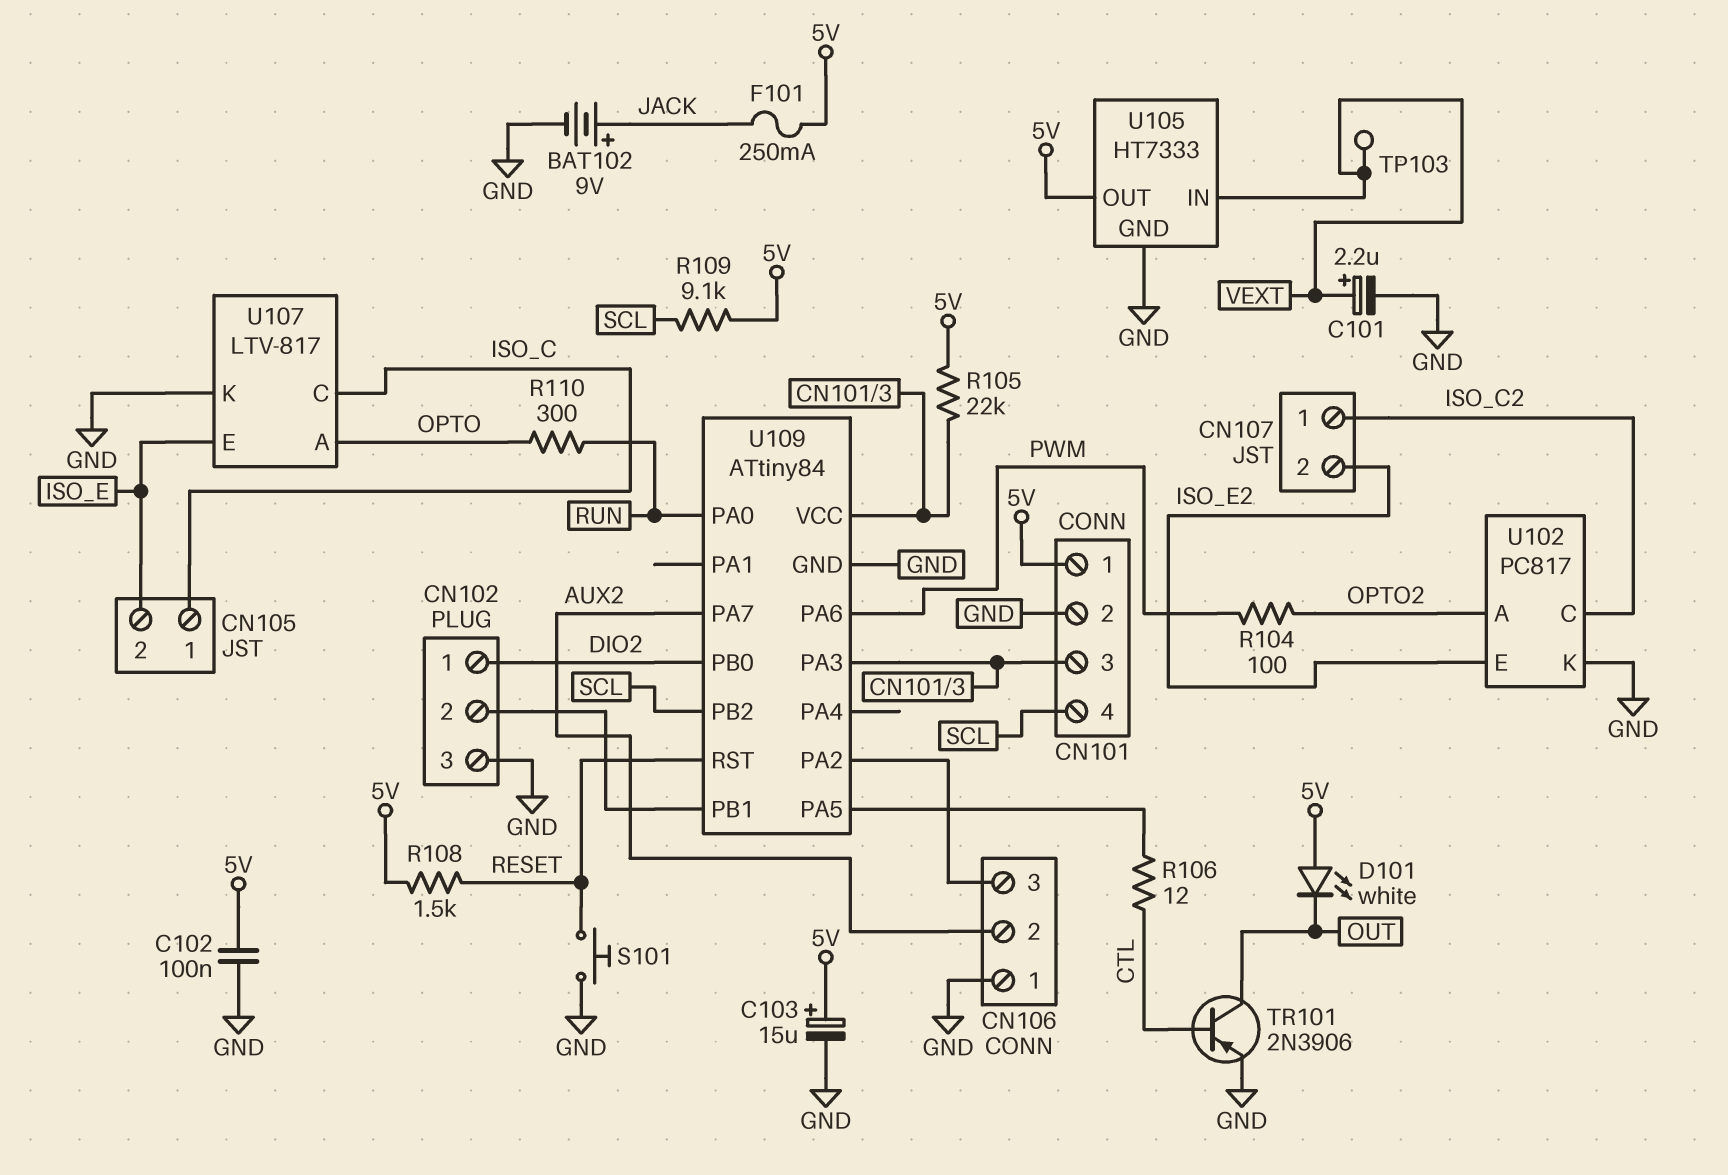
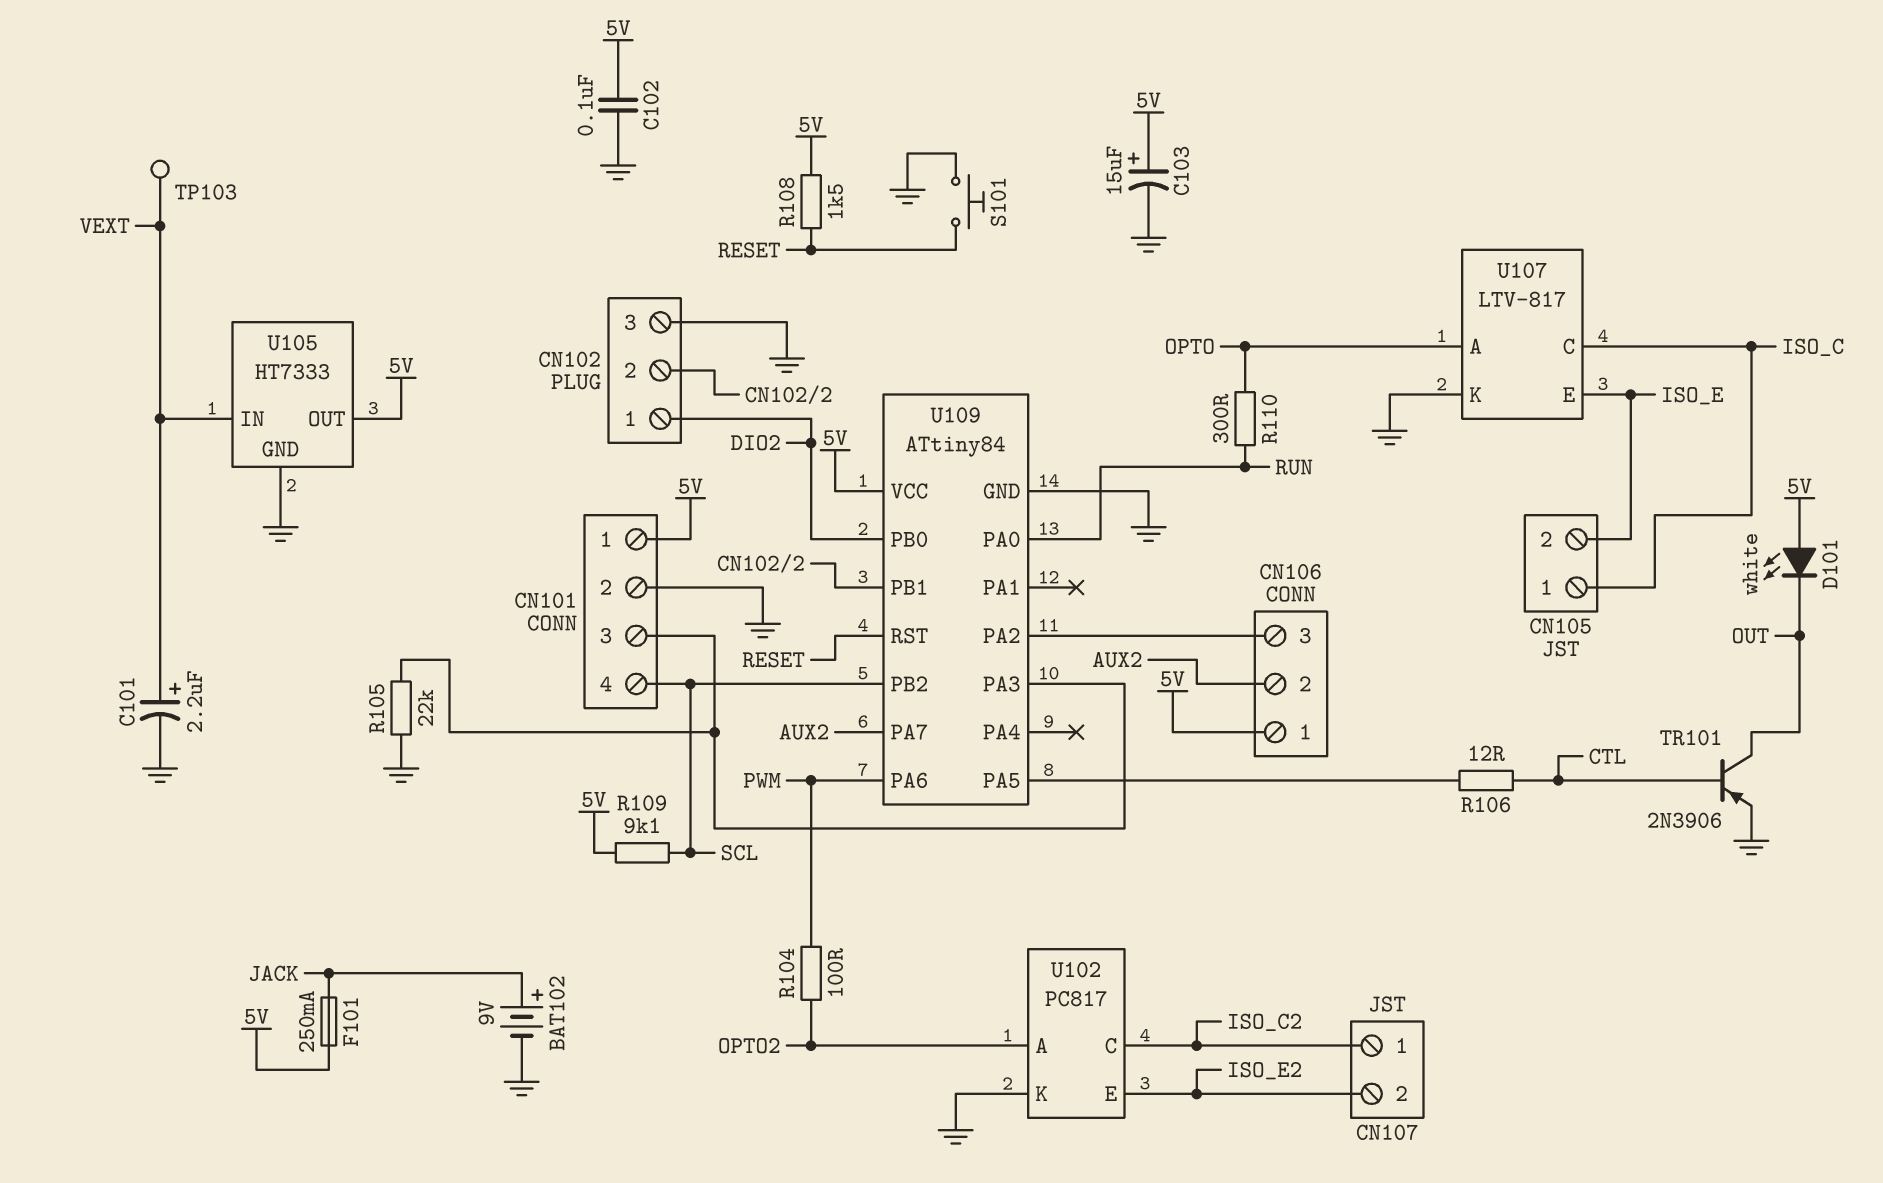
CN106 pin 1: GND -> 5V
R105: 22k (5V, CN101/3) -> 22k (CN101/3, GND)
U109 pin VCC: CN101/3 -> 5V

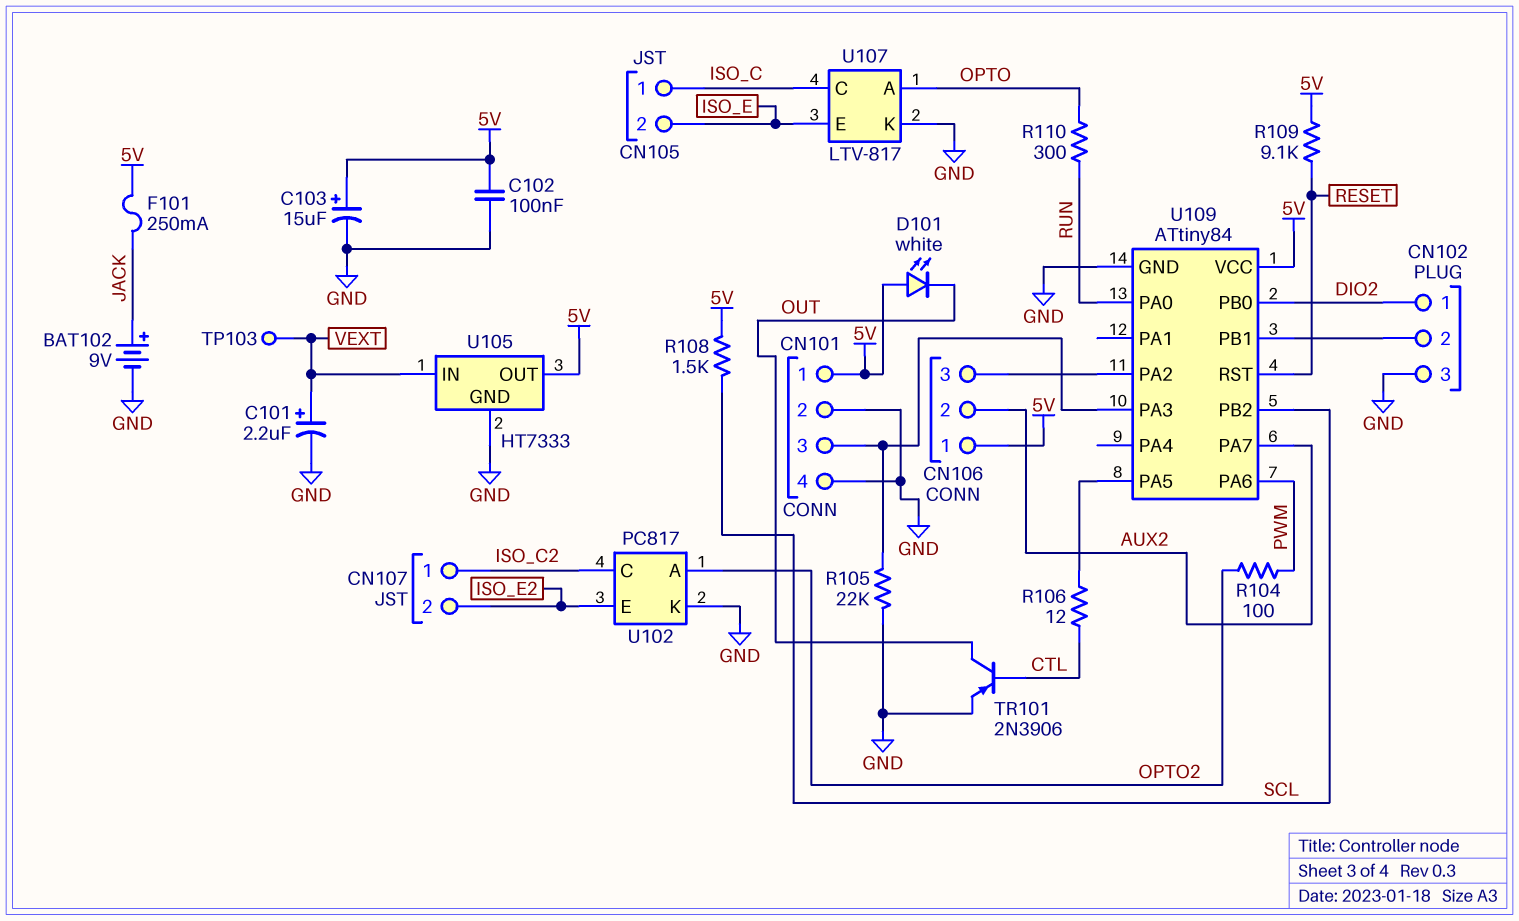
CN101 pin 4: SCL -> GND
R108: 1.5k (5V, RESET) -> 1.5k (5V, SCL)
R109: 9.1k (5V, SCL) -> 9.1k (5V, RESET)
S101: button (GND, RESET) -> none

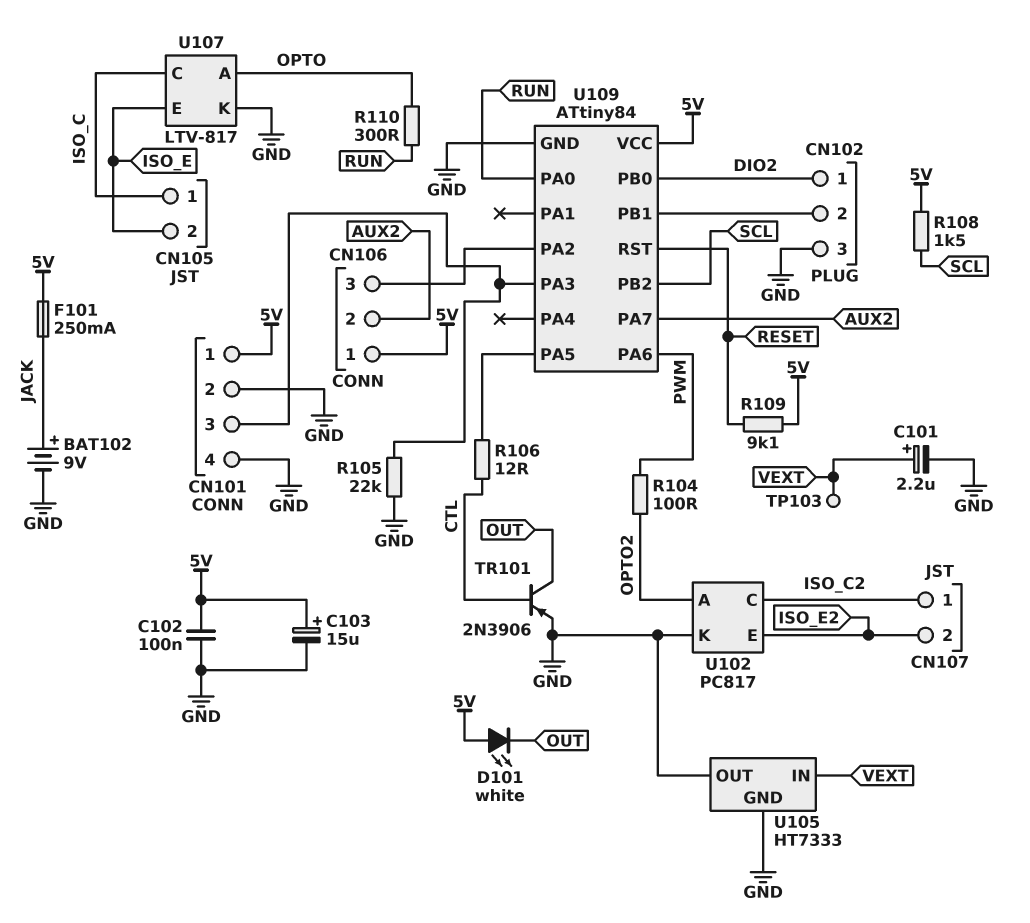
U105 pin OUT: 5V -> GND

